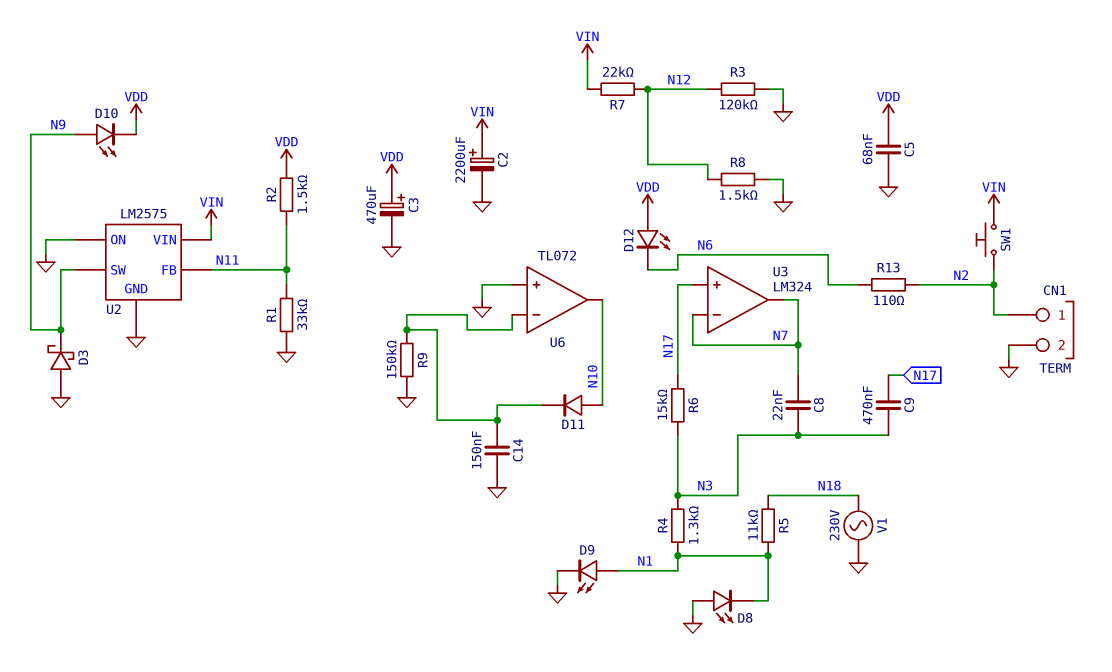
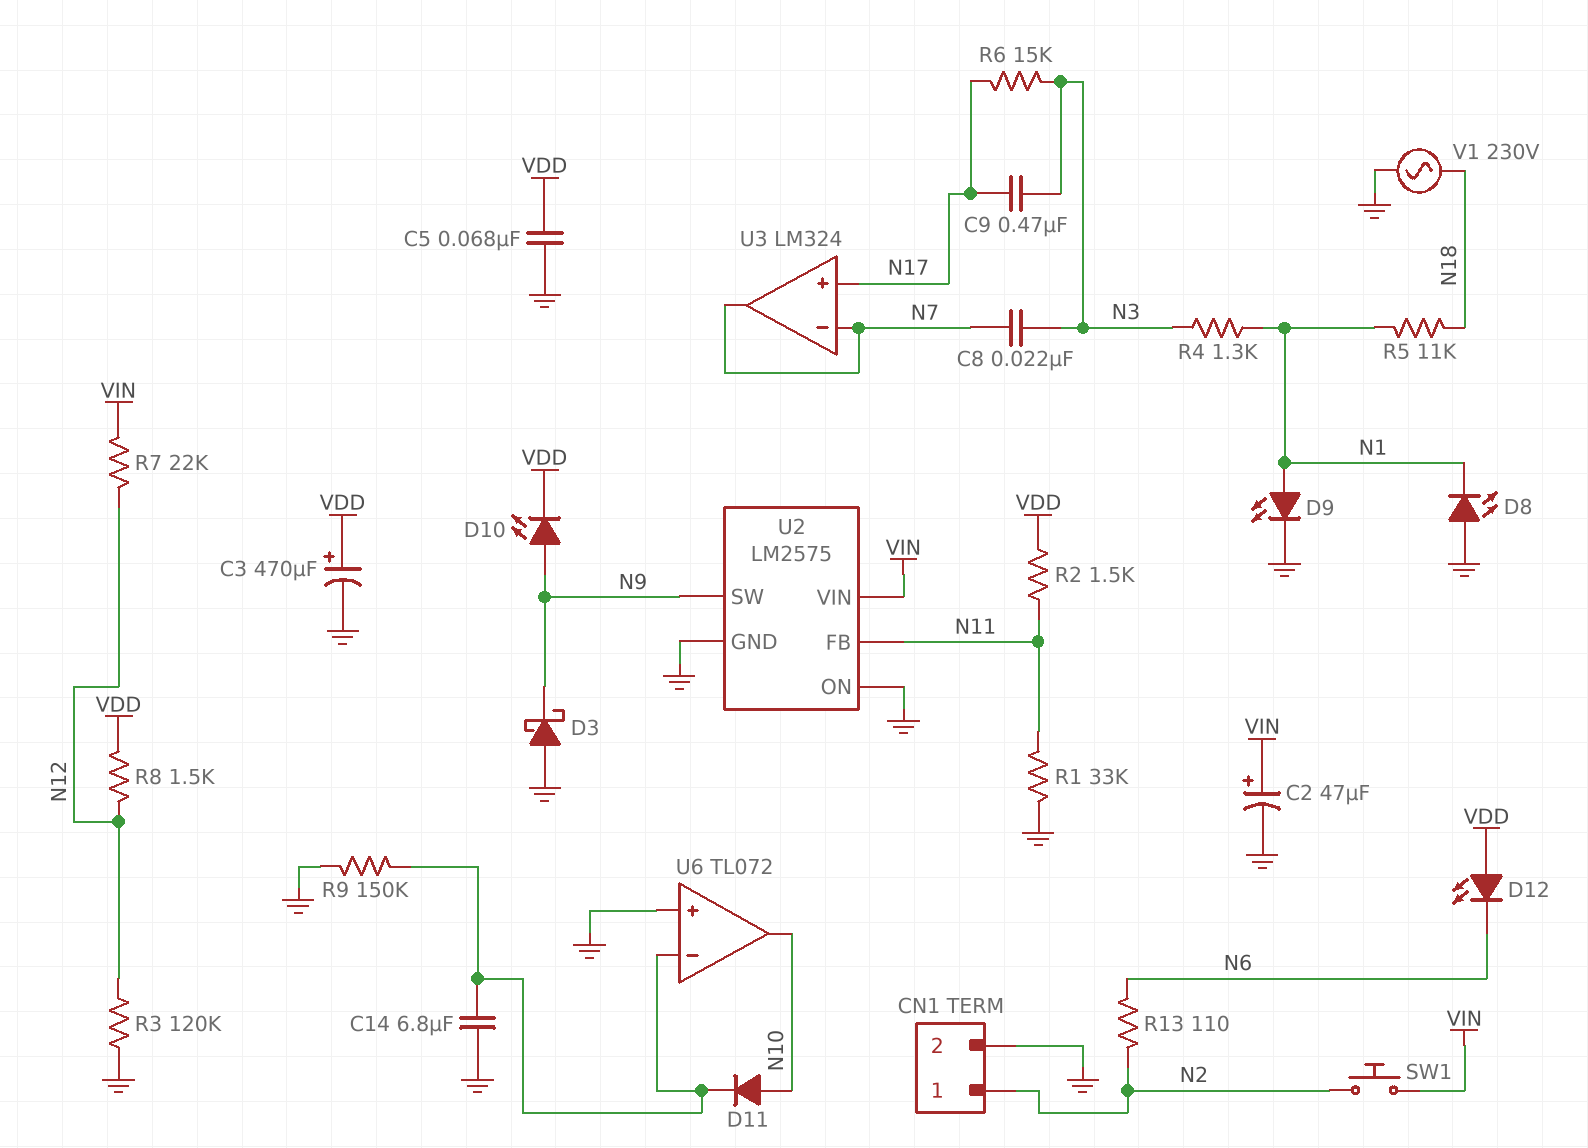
C2: 2200uF (plus VIN, minus GND) -> 47uF (plus VIN, minus GND)
C14: 150nF (GND, U6/in-) -> 6.8uF (GND, U6/in-)
R8: 1.5k (GND, N12) -> 1.5k (N12, VDD)

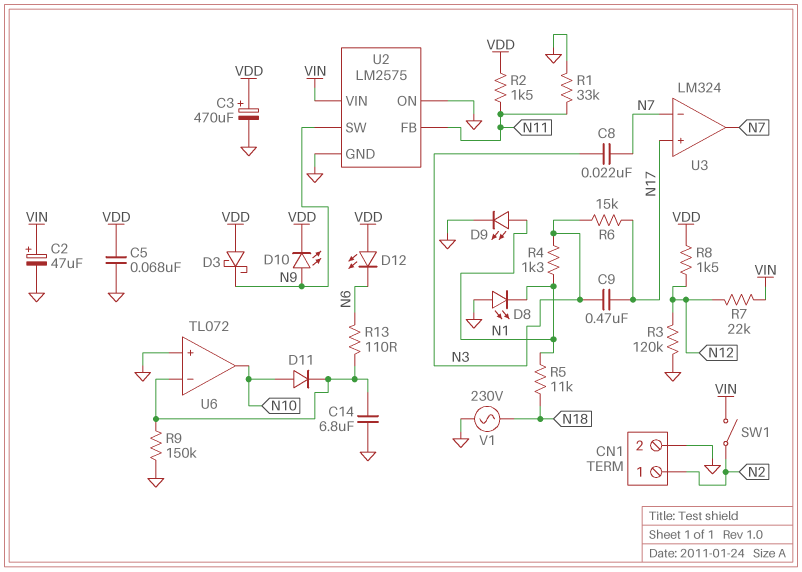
D3: schottky (A GND, K N9) -> schottky (A VDD, K N9)
R13: 110 (N2, N6) -> 110 (N6, U6/in-)
SW1: button (N2, VIN) -> switch (N2, VIN)

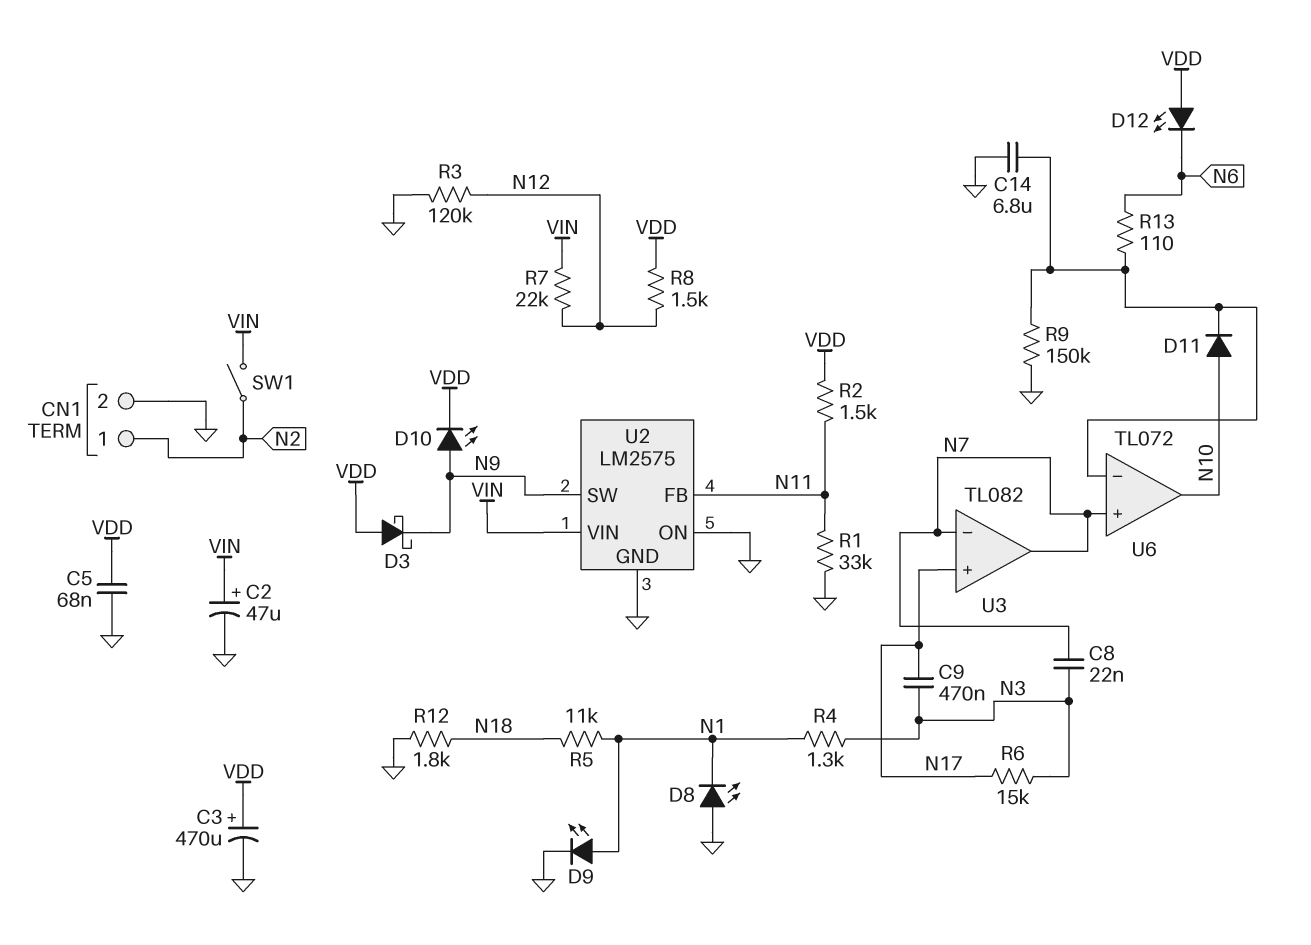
R12: none -> 1.8k (GND, N18)
U3: LM324 -> TL082
U6 pin in+: GND -> N7
V1: AC 230V (GND, N18) -> none

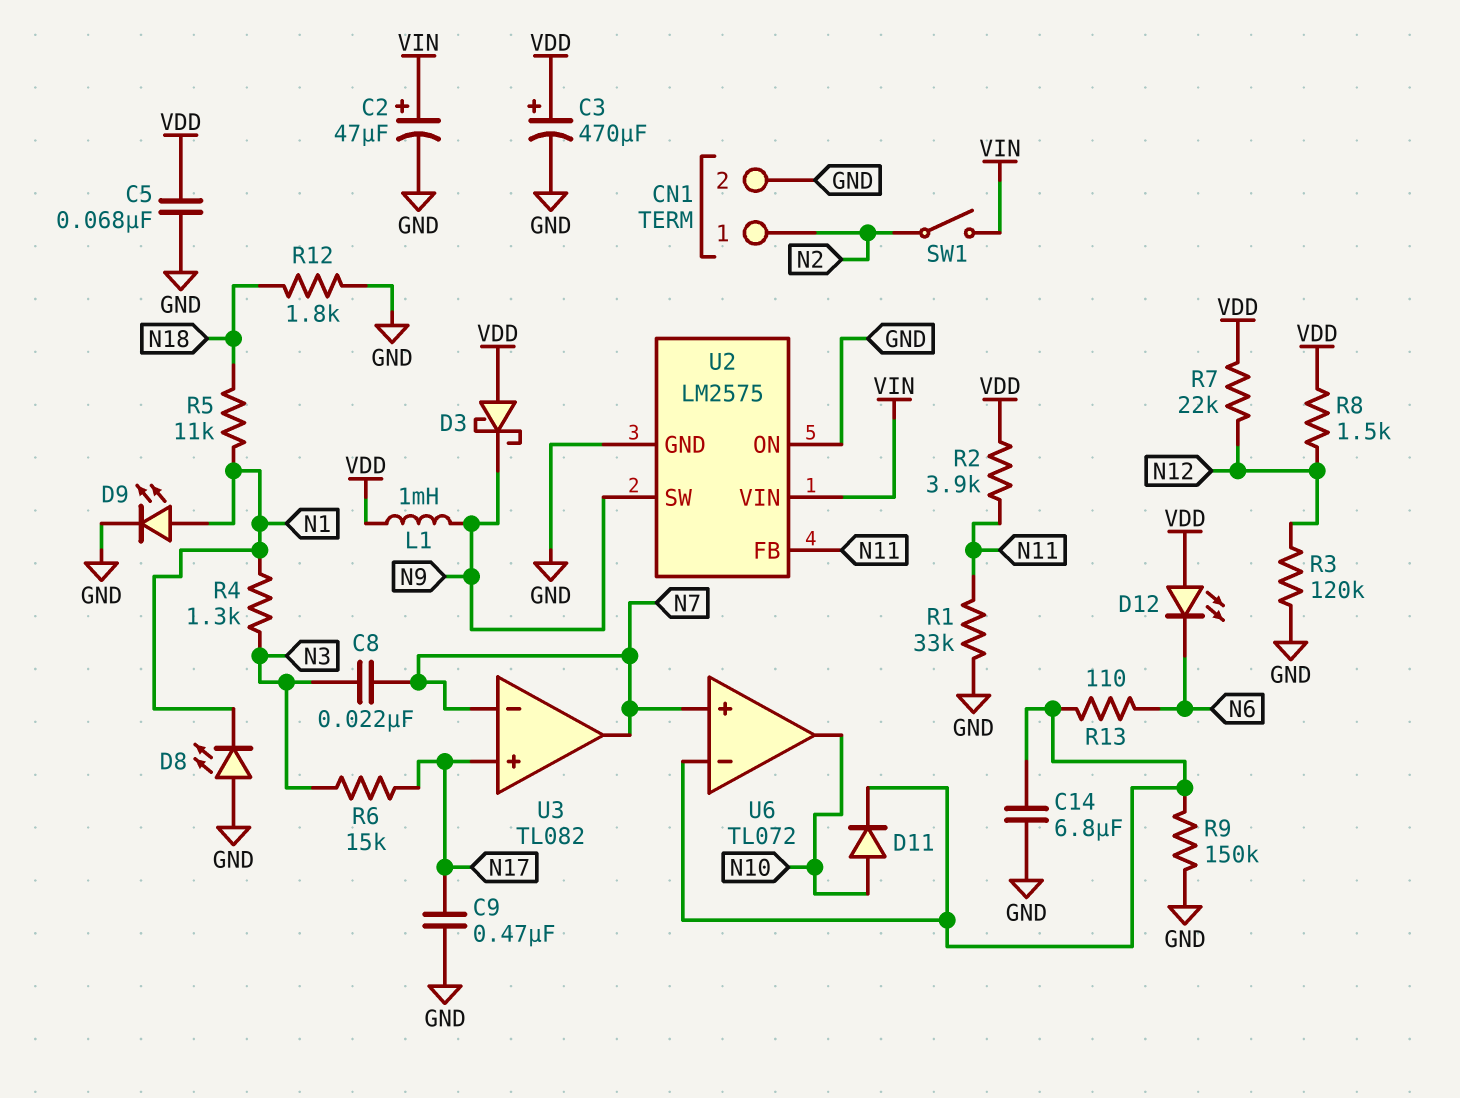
C9: 470nF (N3, N17) -> 470nF (GND, N17)
D10: LED (A N9, K VDD) -> none
L1: none -> 1mH (N9, VDD)
R2: 1.5k (N11, VDD) -> 3.9k (N11, VDD)
R7: 22k (N12, VIN) -> 22k (N12, VDD)

